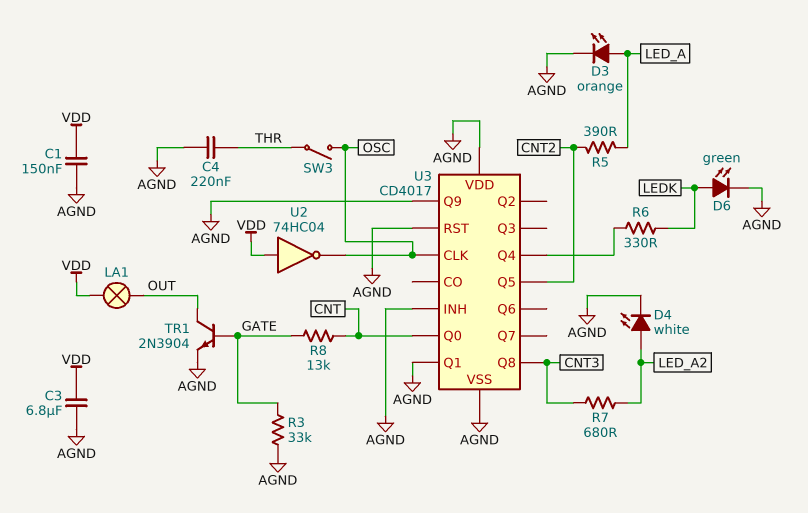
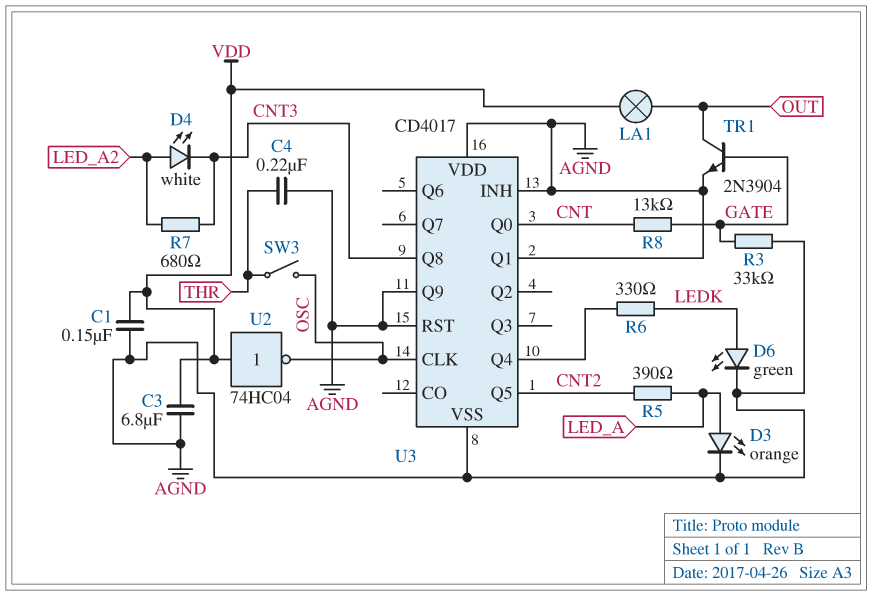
D4: LED white (A LED_A2, K AGND) -> LED white (A LED_A2, K CNT3)

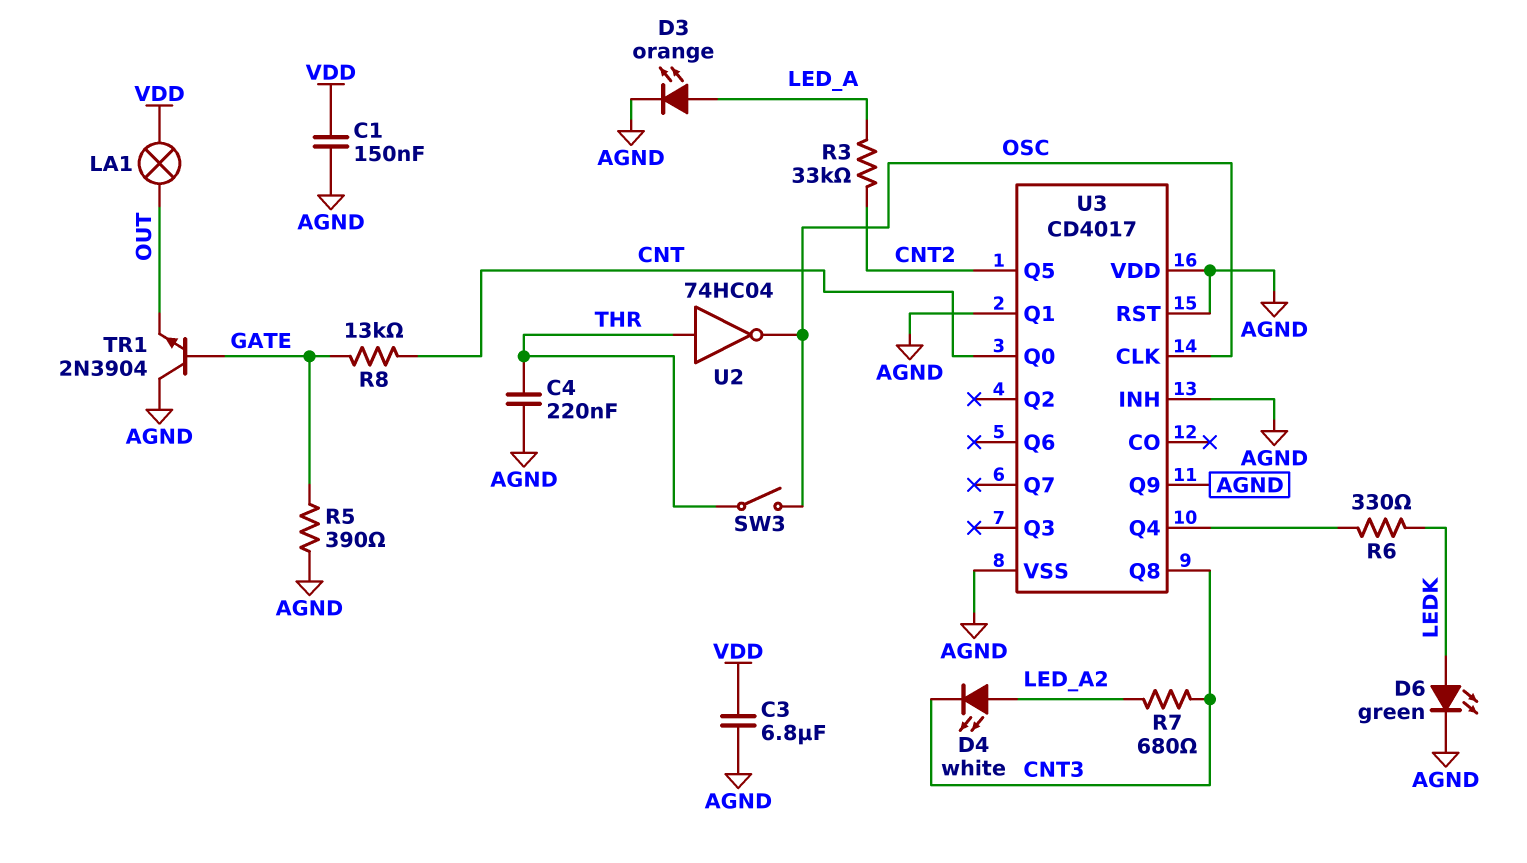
R3: 33k (AGND, GATE) -> 33k (CNT2, LED_A)
R5: 390 (CNT2, LED_A) -> 390 (AGND, GATE)
TR1: NPN 2N3904 (B GATE, C OUT, E AGND) -> NPN 2N3904 (B GATE, C AGND, E OUT)
U2: NOT 74HC04 (in VDD, out OSC) -> NOT 74HC04 (in THR, out OSC)

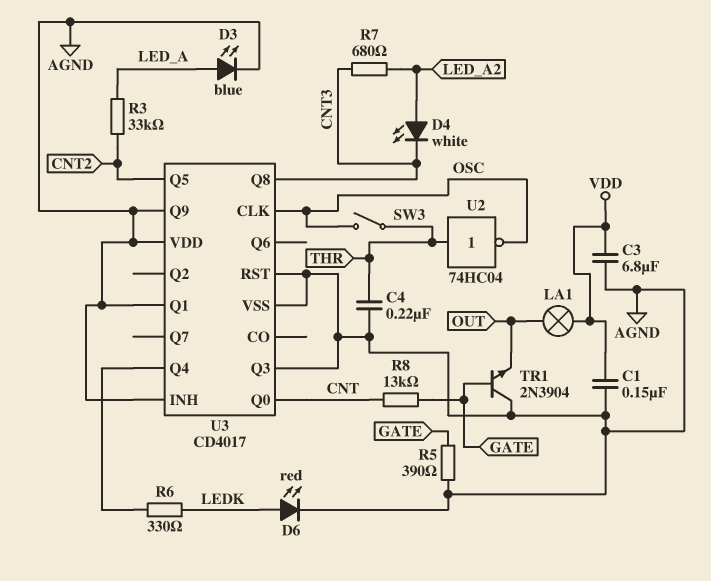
D3: LED orange (A LED_A, K AGND) -> LED blue (A LED_A, K AGND)
D6: LED green (A LEDK, K AGND) -> LED red (A LEDK, K AGND)
U3 pin Q3: none -> AGND

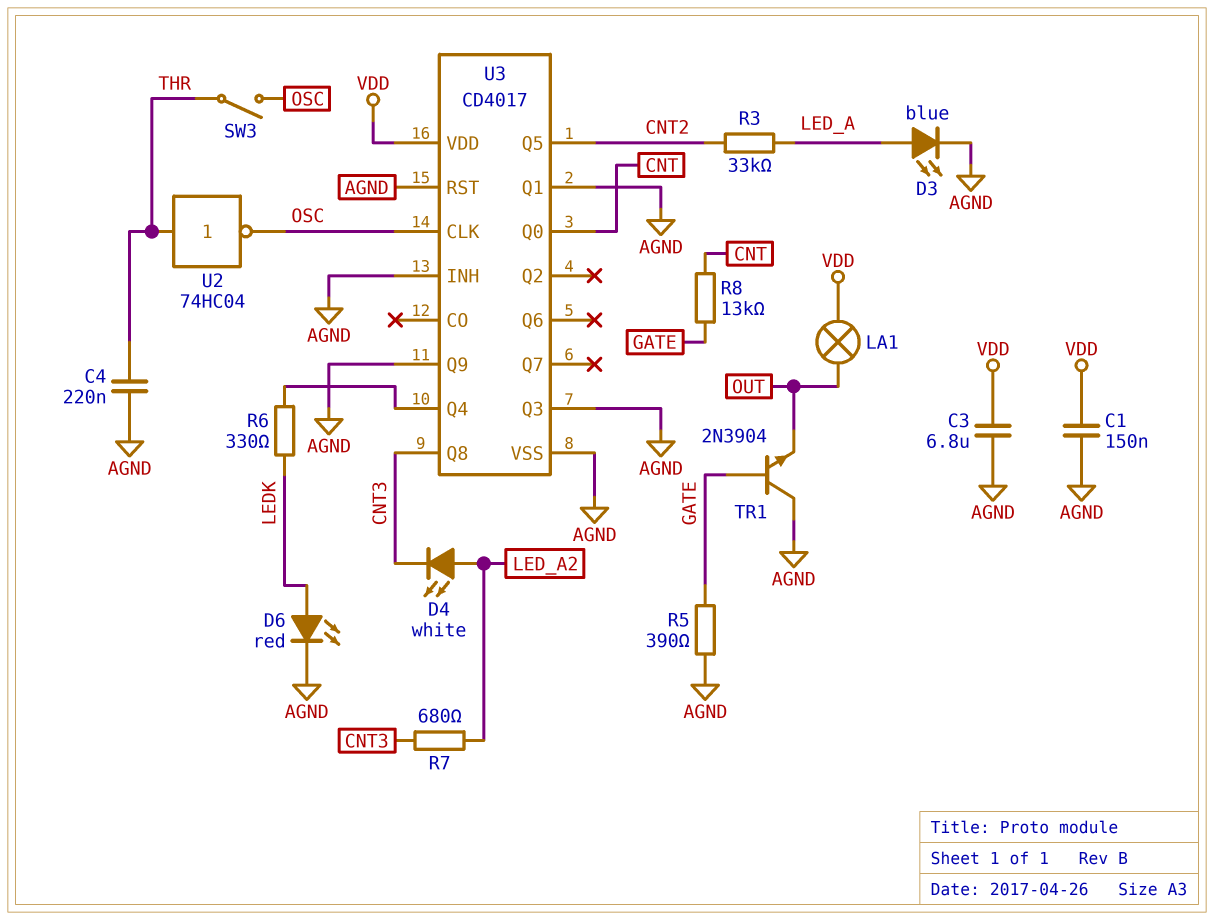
U3 pin VDD: AGND -> VDD

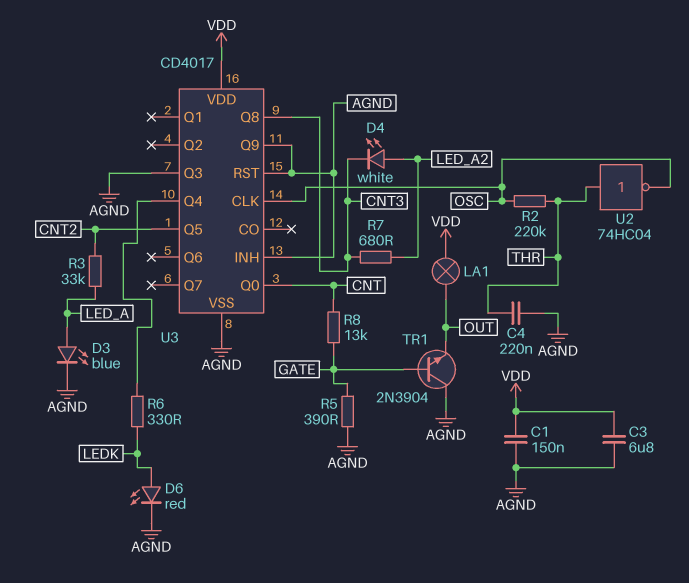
R2: none -> 220k (OSC, THR)
SW3: switch (OSC, THR) -> none
U3 pin Q1: AGND -> none

